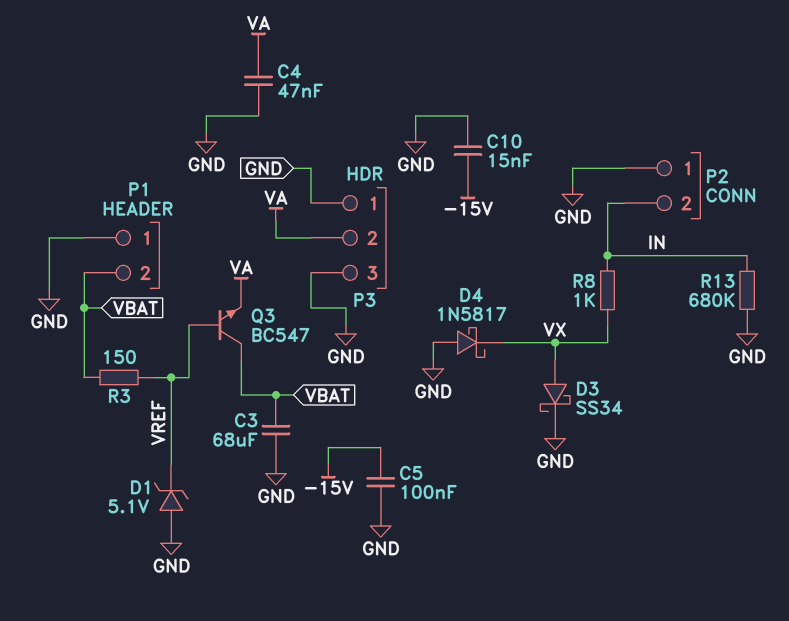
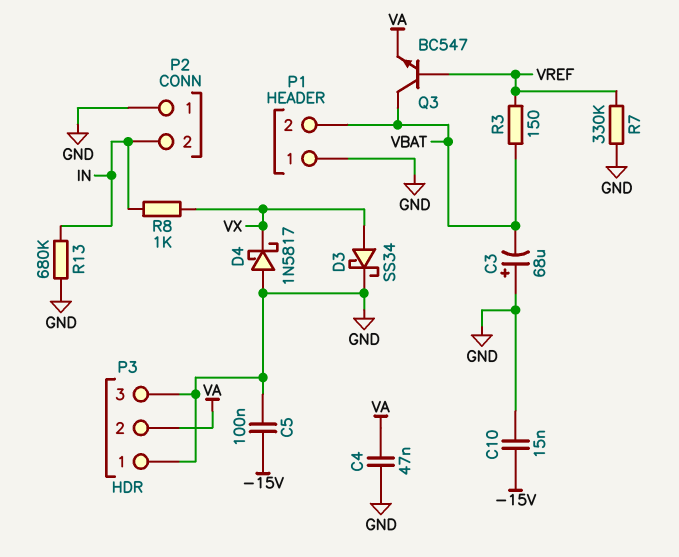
C3: 68uF (GND, VBAT) -> 68uF (plus GND, minus VBAT)
D1: zener 5.1V (A GND, K VREF) -> none
R7: none -> 330k (GND, VREF)

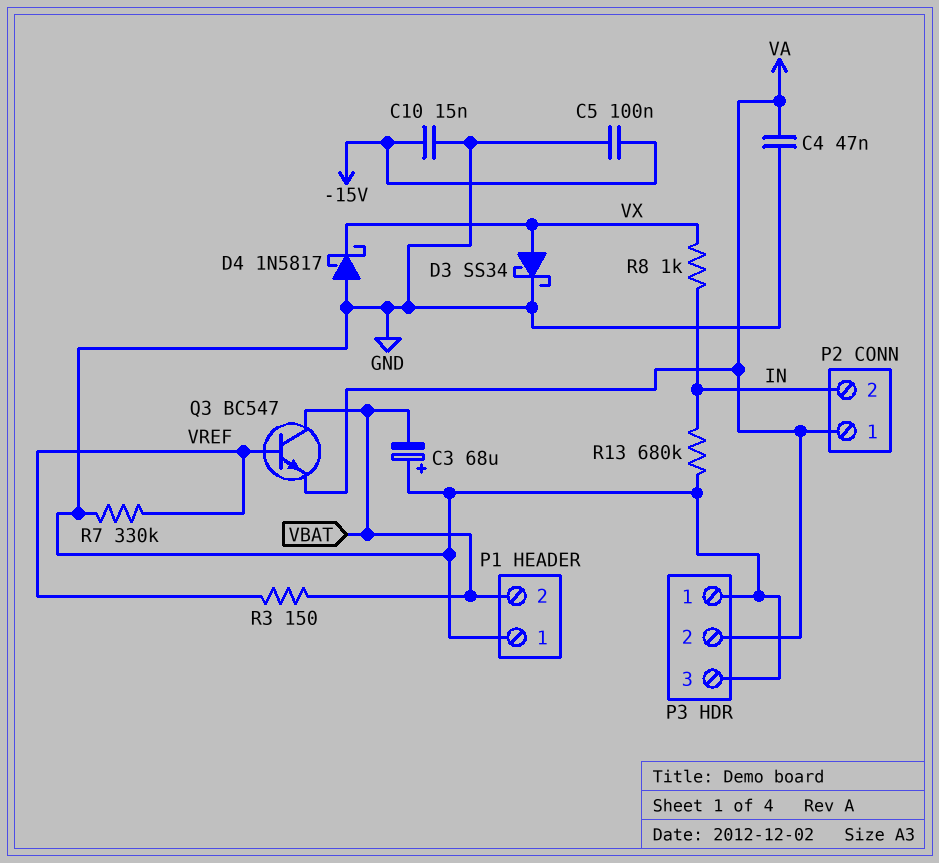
P2 pin 1: GND -> VA

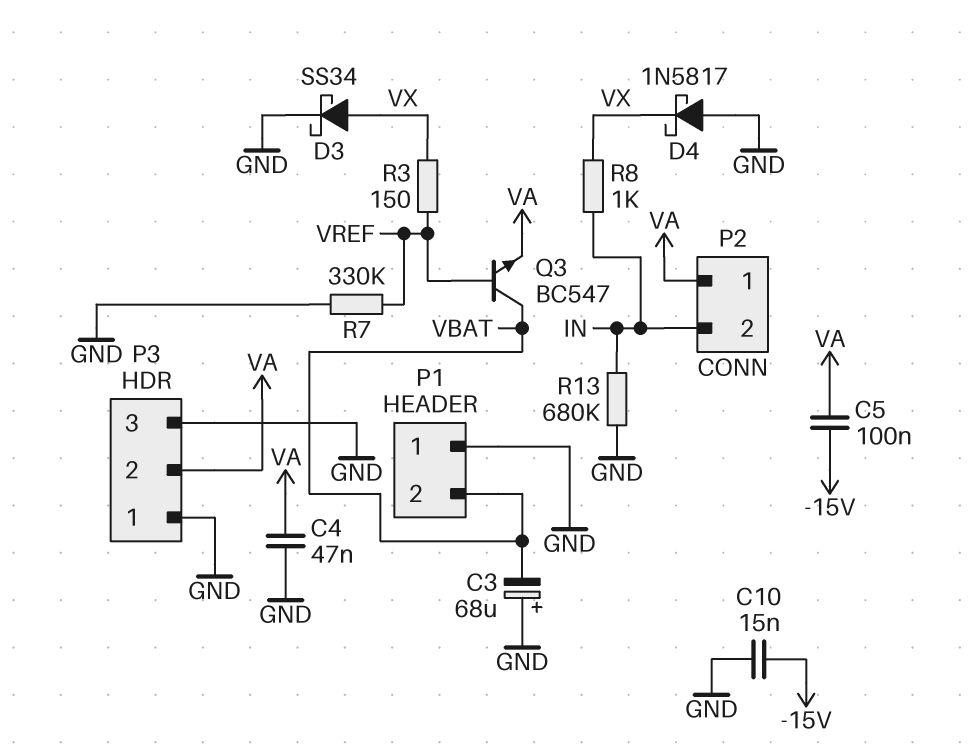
C5: 100nF (-15V, GND) -> 100nF (-15V, VA)
R3: 150 (VBAT, VREF) -> 150 (VREF, VX)

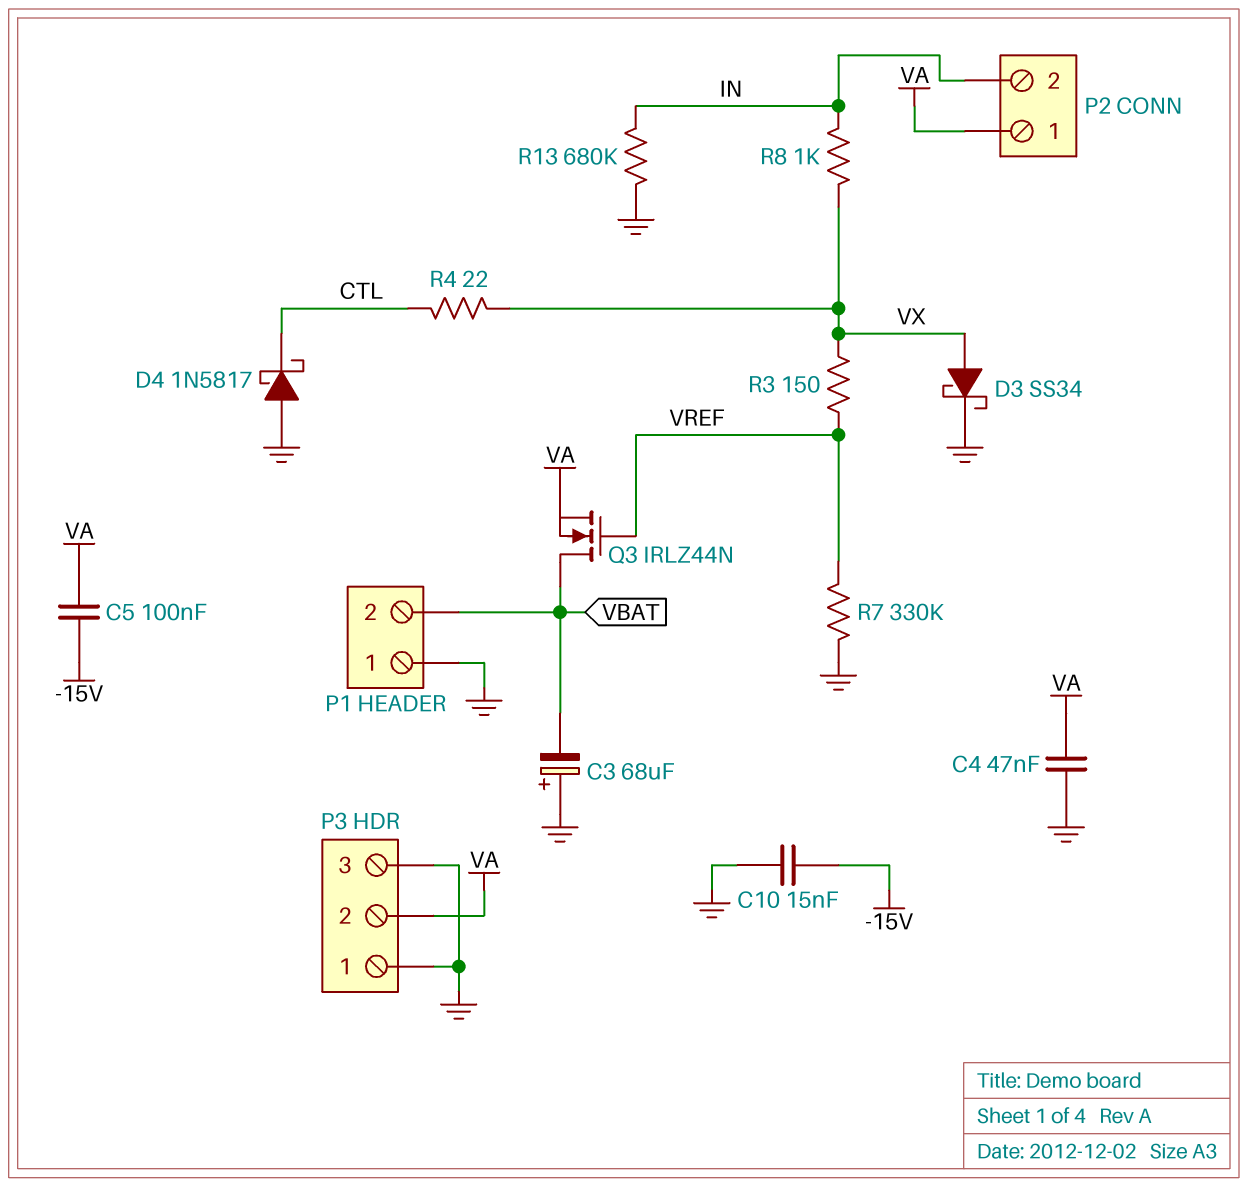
D4: schottky 1N5817 (A GND, K VX) -> schottky 1N5817 (A GND, K CTL)
Q3: NPN BC547 (B VREF, C VBAT, E VA) -> NMOS IRLZ44N (G VREF, D VBAT, S VA)
R4: none -> 22 (CTL, VX)

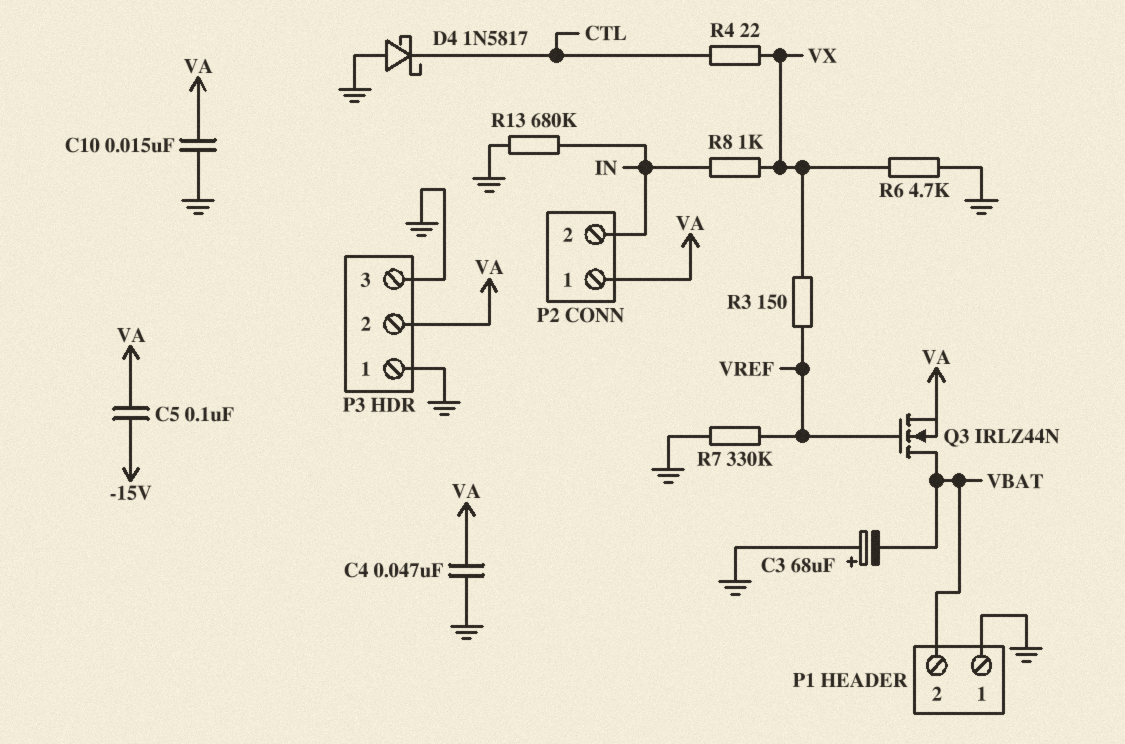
C10: 15nF (-15V, GND) -> 15nF (GND, VA)
D3: schottky SS34 (A VX, K GND) -> none
R6: none -> 4.7k (GND, VX)

